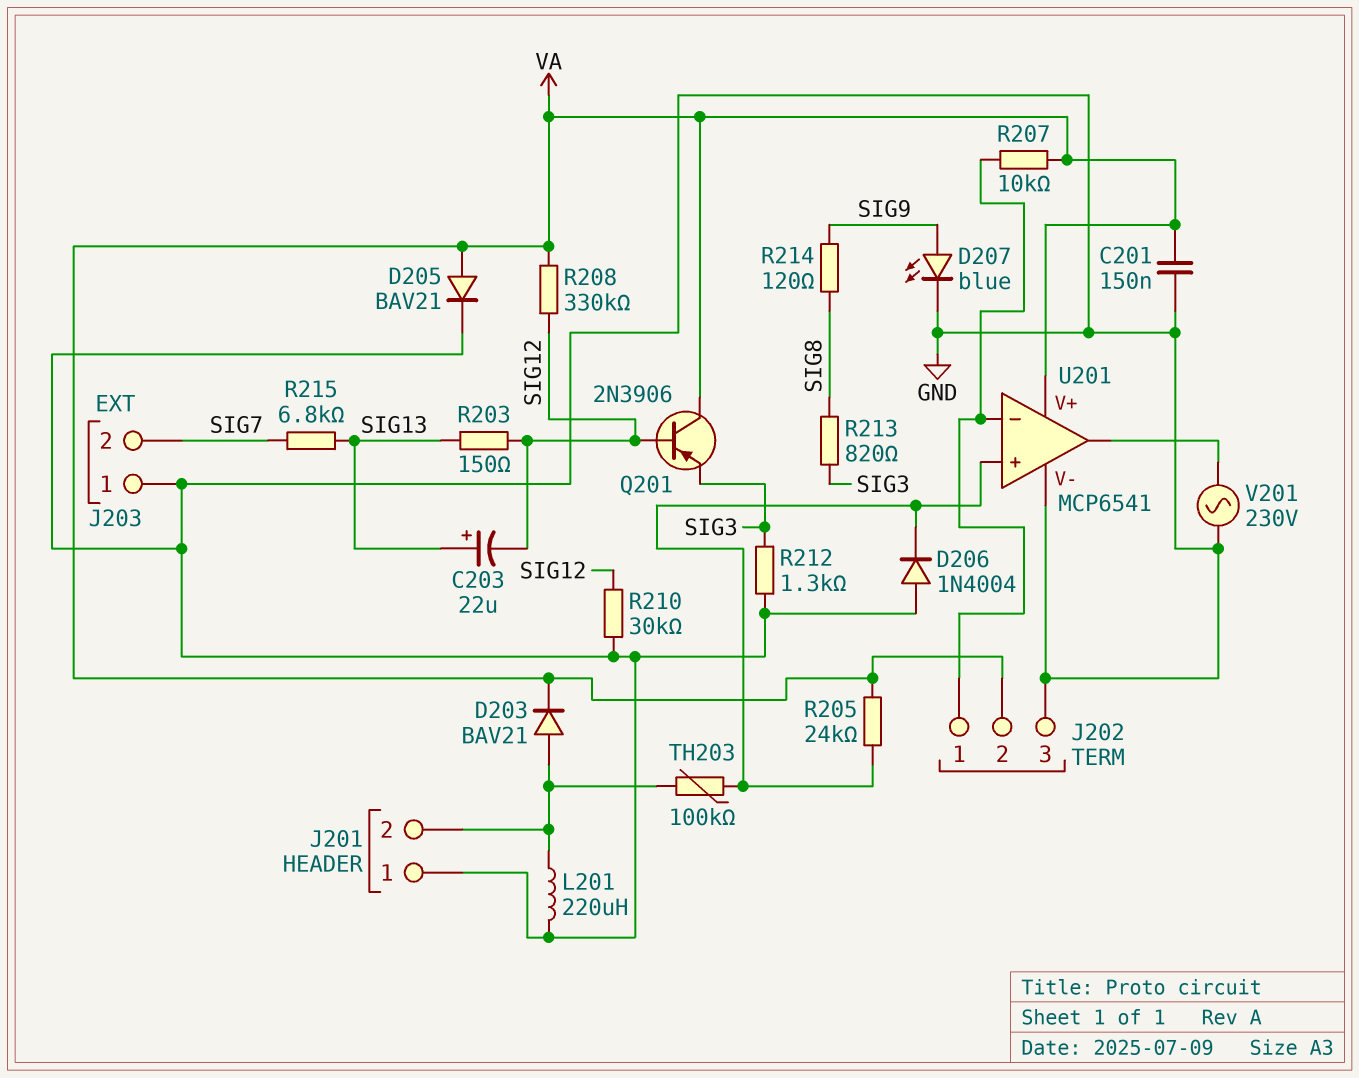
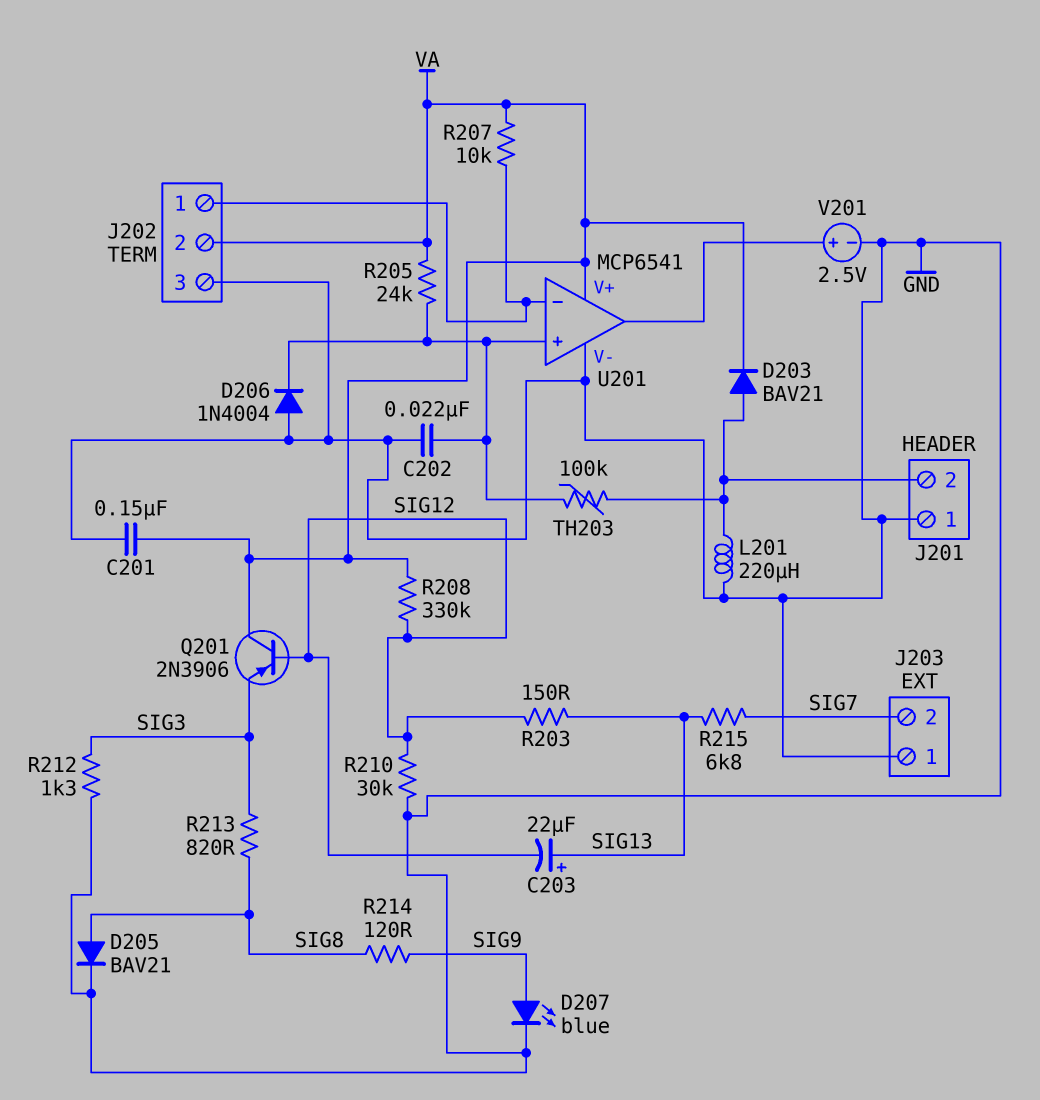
C202: none -> 22nF (GND, U201/in+)
D205: diode BAV21 (A VA, K GND) -> diode BAV21 (A SIG8, K GND)
V201: AC 230V (GND, U201/out) -> 2.5V (plus U201/out, minus GND)

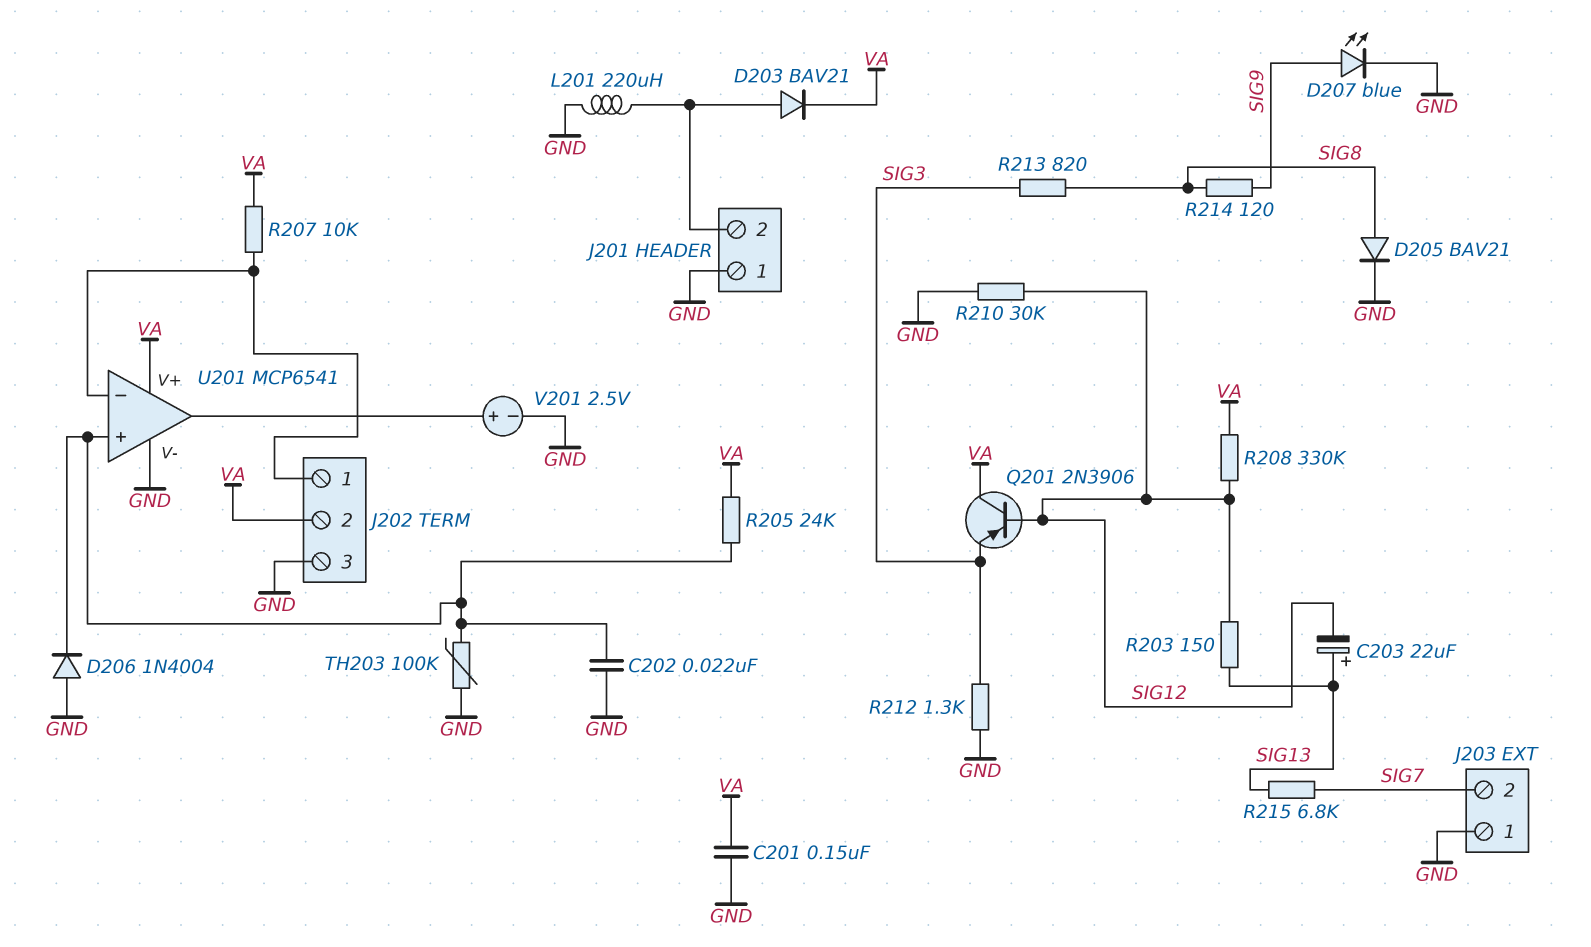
TH203: 100k (J201/2, U201/in+) -> 100k (GND, U201/in+)

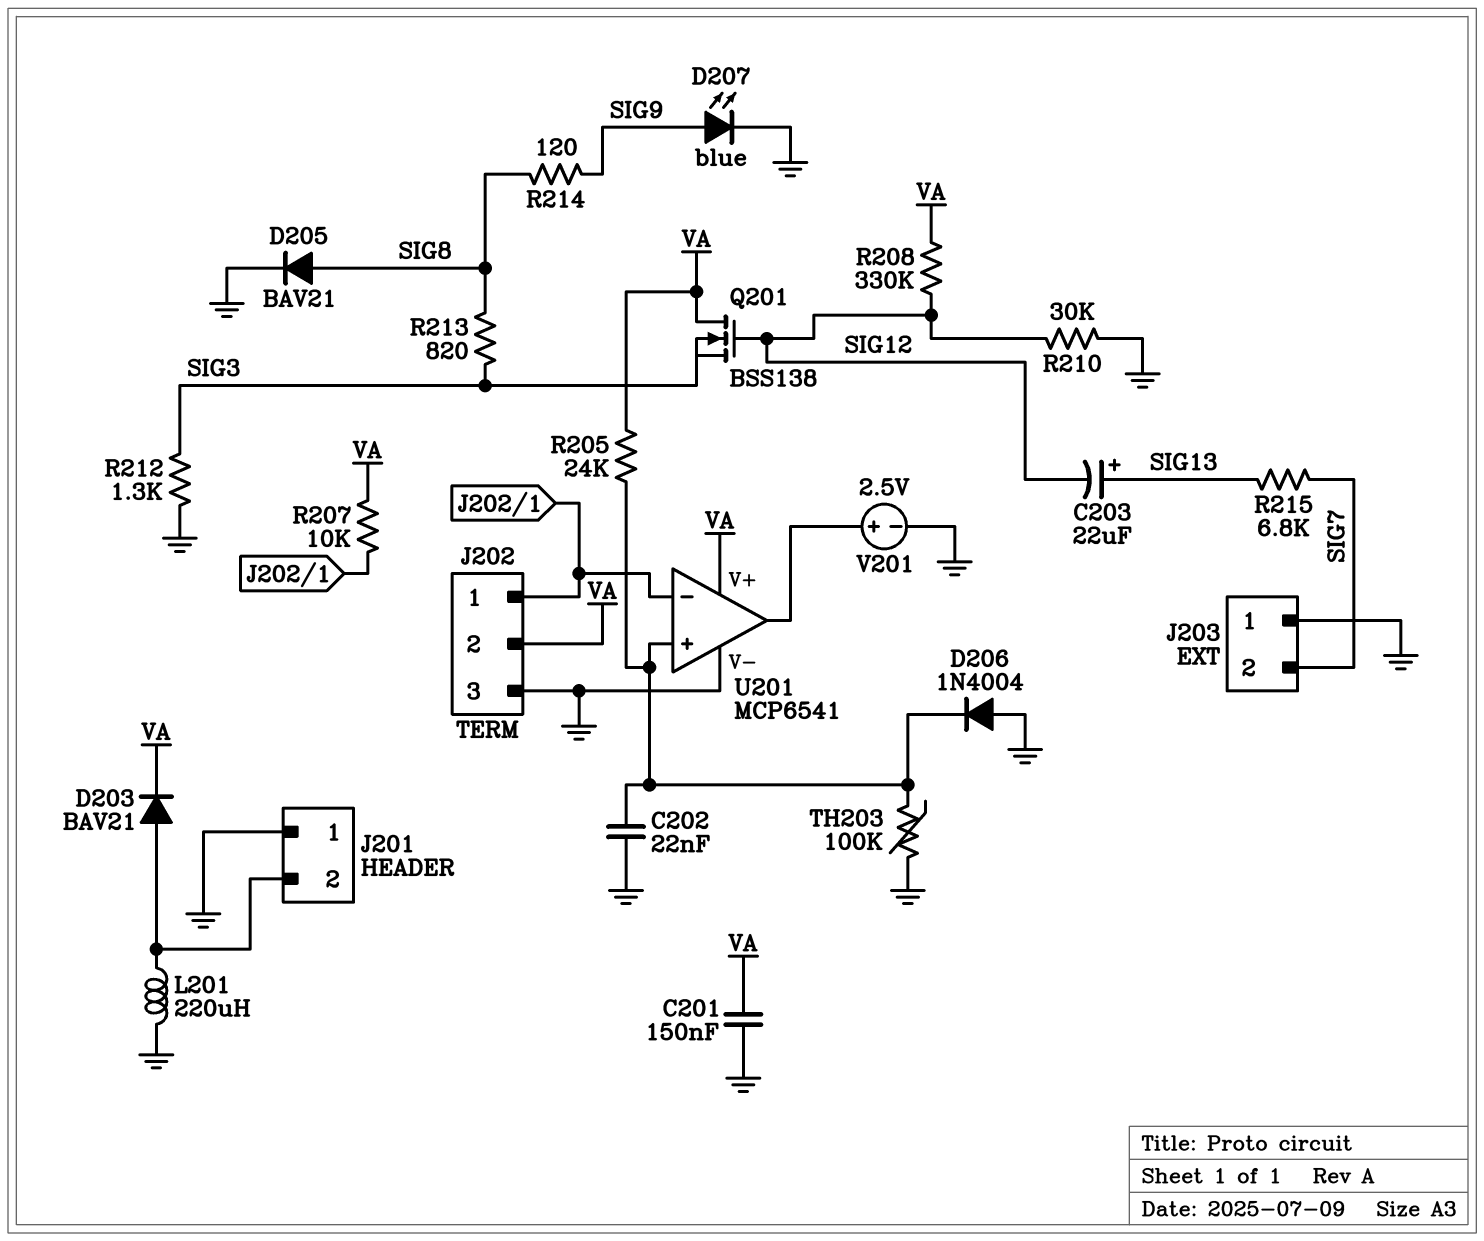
Q201: PNP 2N3906 (B SIG12, C VA, E SIG3) -> NMOS BSS138 (G SIG12, D VA, S SIG3)
R203: 150 (SIG12, SIG13) -> none

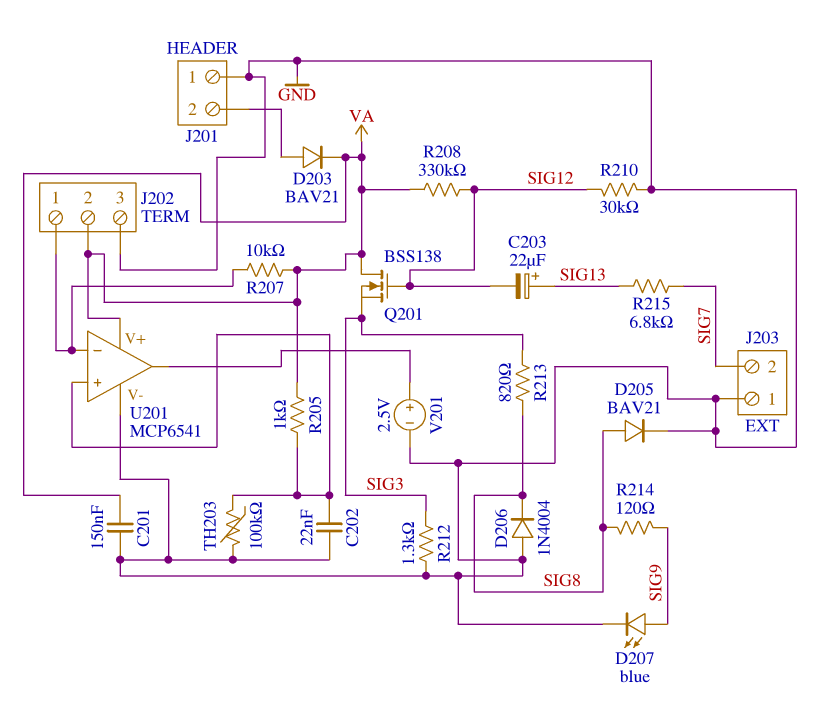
D206: diode 1N4004 (A GND, K U201/in+) -> diode 1N4004 (A GND, K SIG8)
L201: 220uH (GND, J201/2) -> none
R205: 24k (U201/in+, VA) -> 1k (U201/in+, VA)

